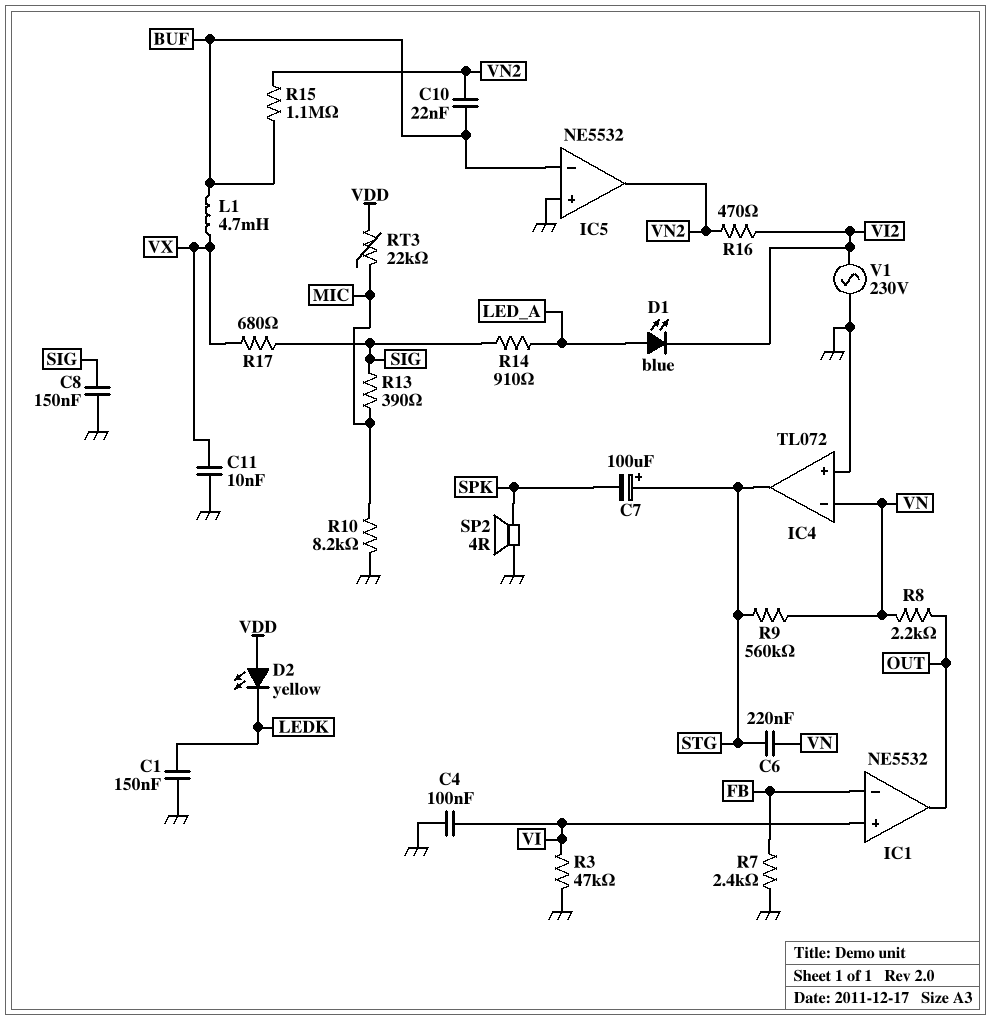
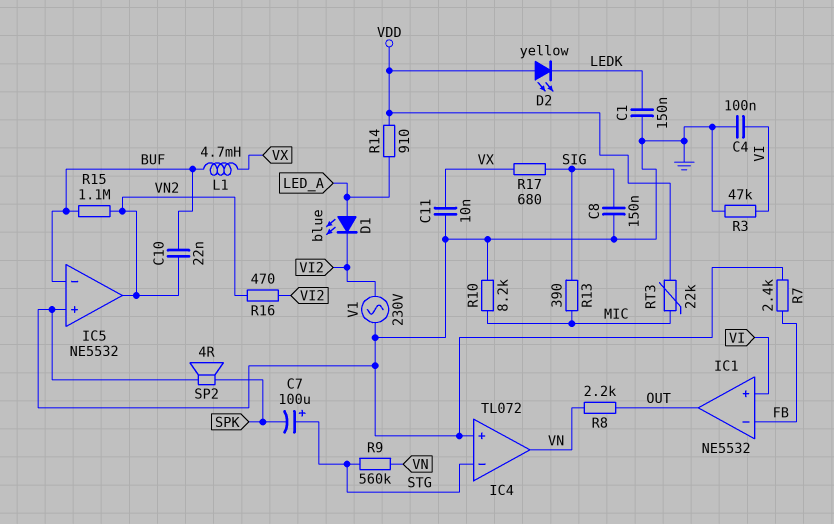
C6: 220nF (STG, VN) -> none
IC4 pin in-: VN -> STG
IC4 pin out: STG -> VN
R14: 910 (LED_A, SIG) -> 910 (LED_A, VDD)

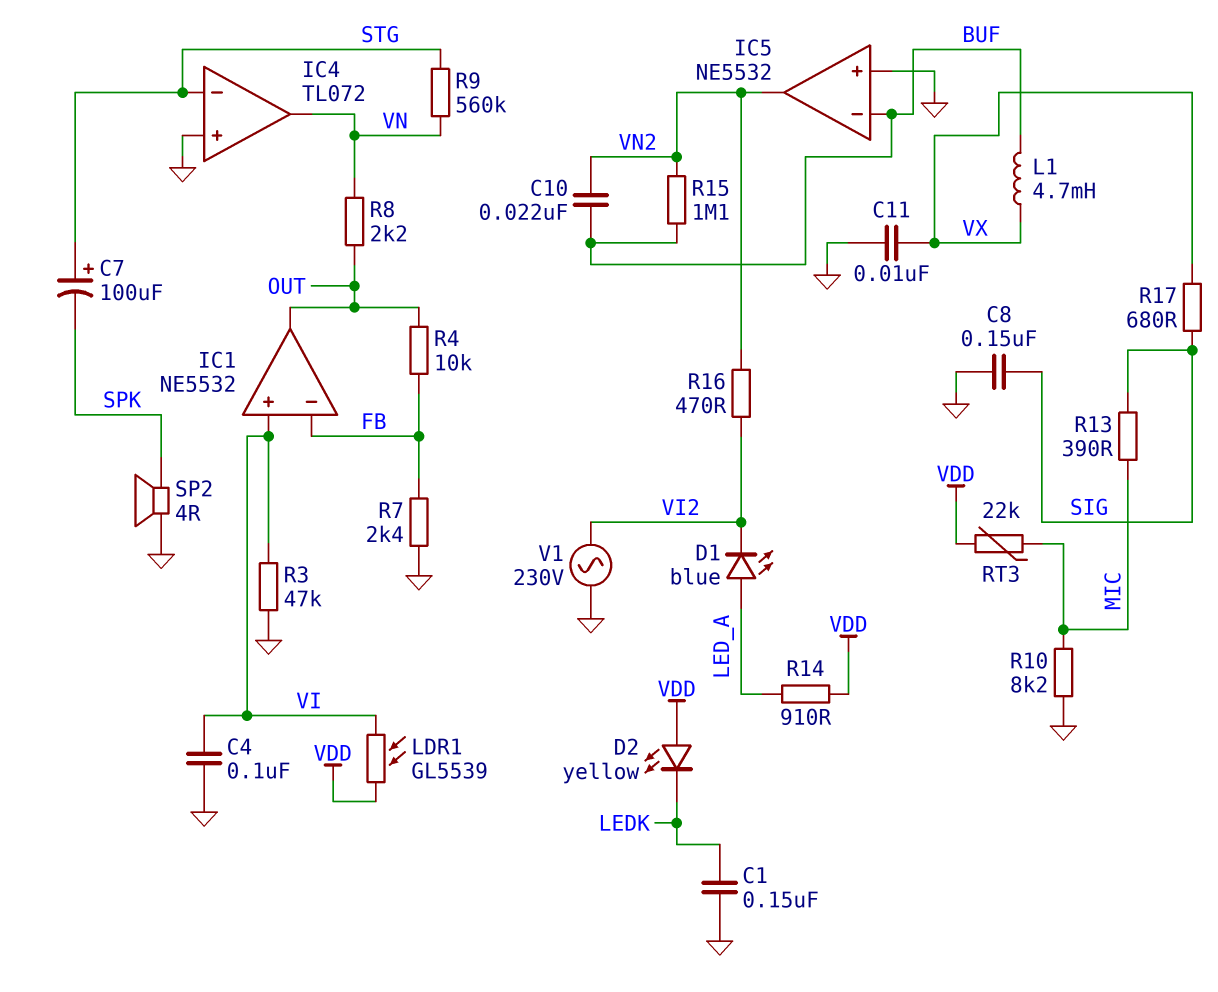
LDR1: none -> GL5539 (VDD, VI)
R4: none -> 10k (FB, OUT)

